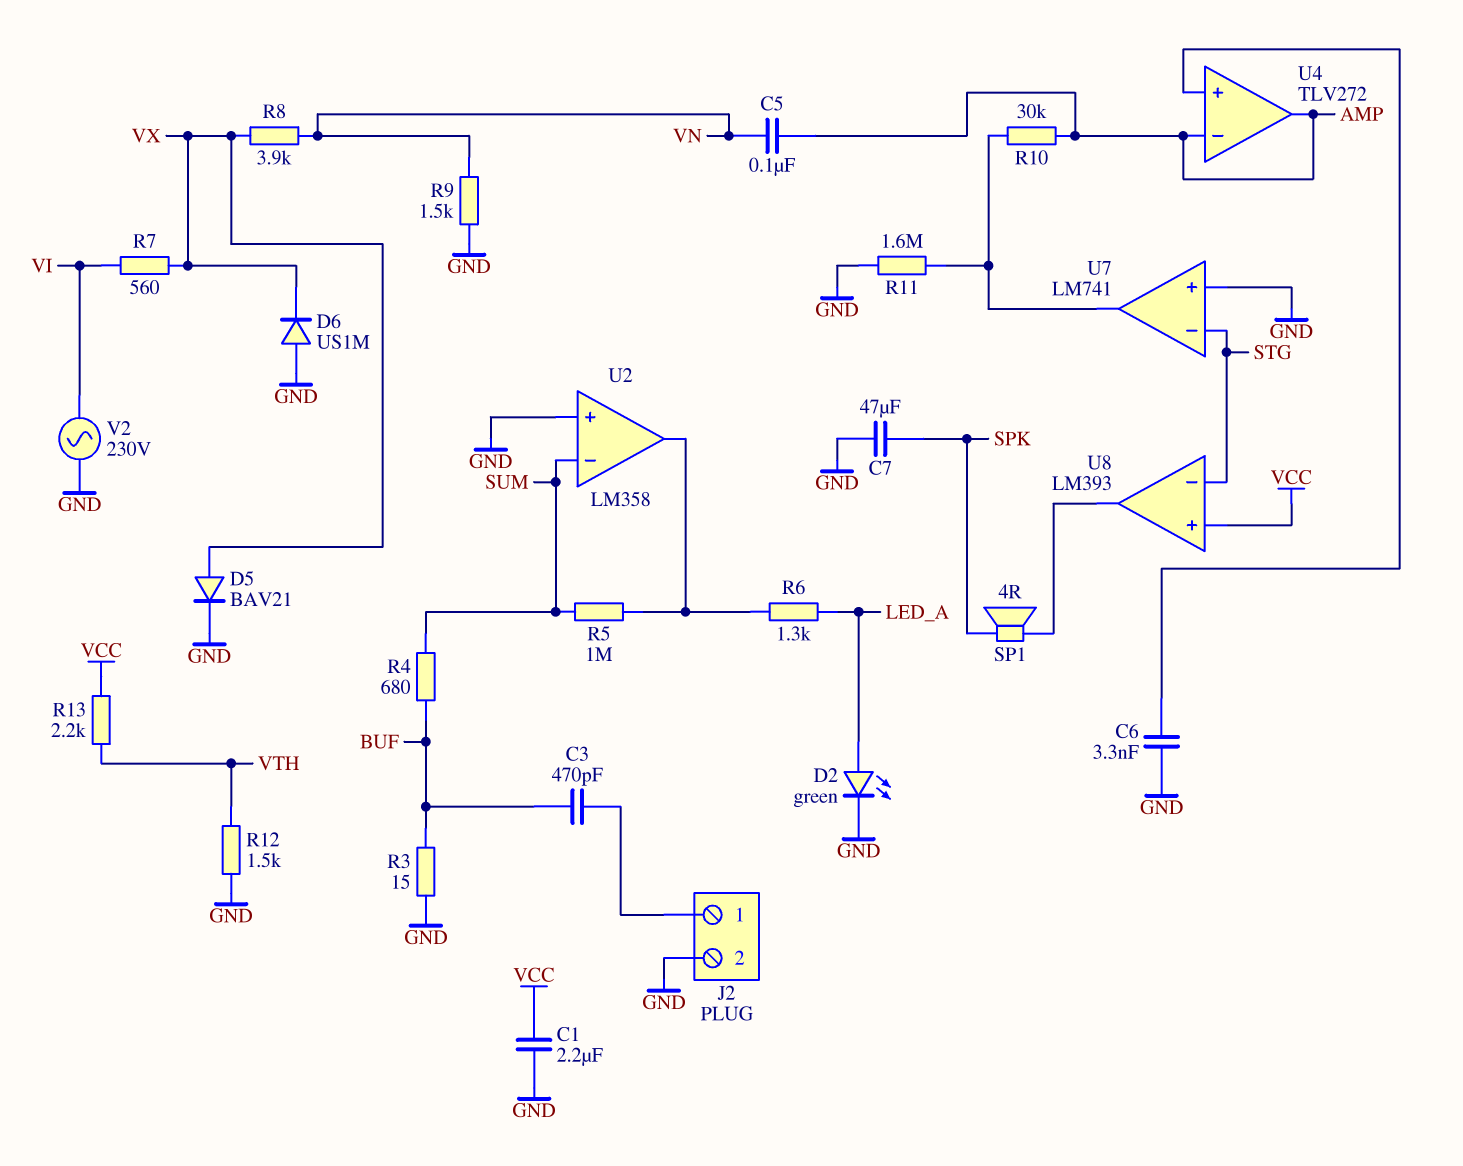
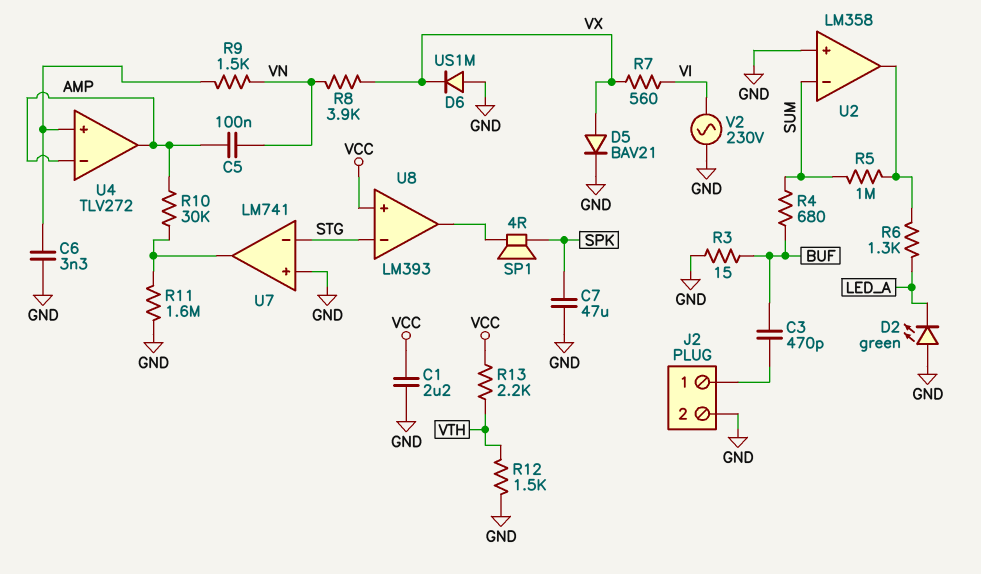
D2: LED green (A LED_A, K GND) -> LED green (A GND, K LED_A)
R9: 1.5k (GND, VN) -> 1.5k (U4/in+, VN)

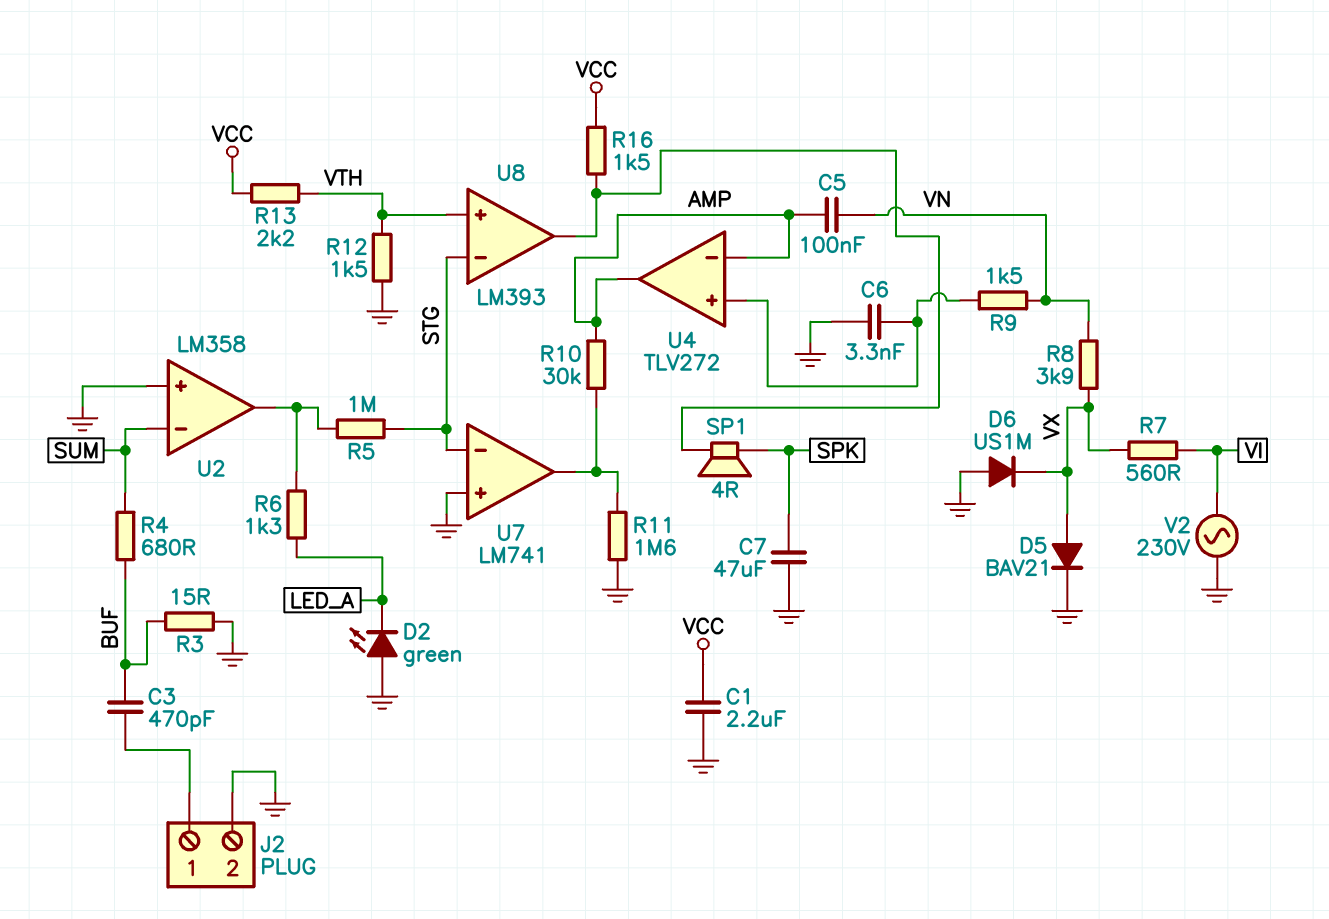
R5: 1M (SUM, U2/out) -> 1M (STG, U2/out)
R16: none -> 1.5k (U8/out, VCC)
U8 pin in+: VCC -> VTH

